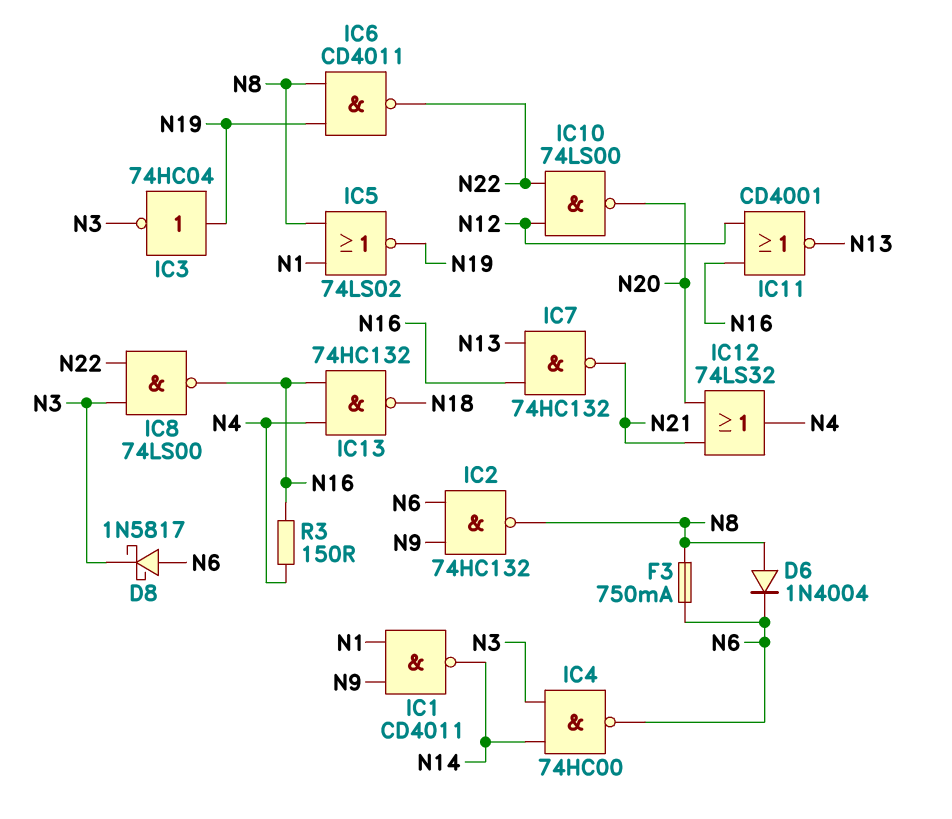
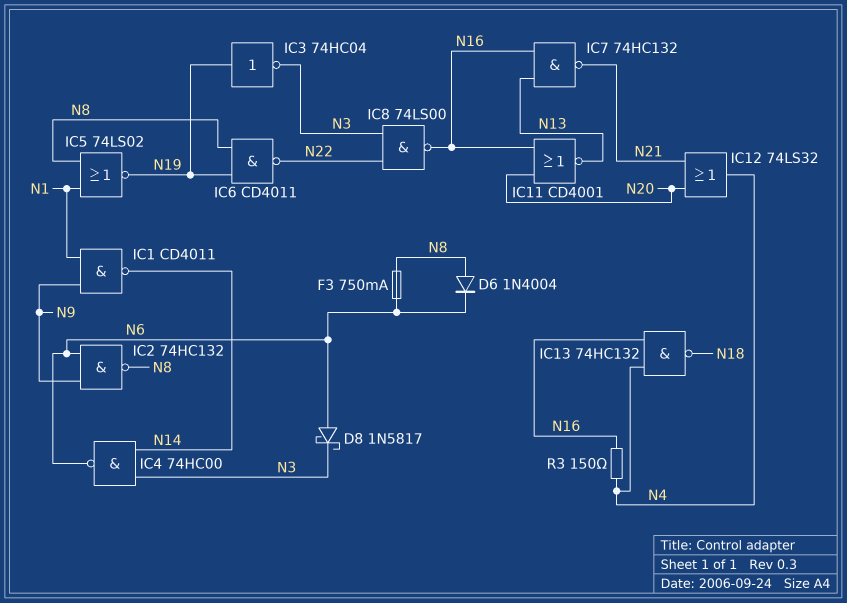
IC10: NAND 74LS00 (in N12, in N22, out N20) -> none
IC11: NOR CD4001 (in N12, in N16, out N13) -> NOR CD4001 (in N16, in N20, out N13)

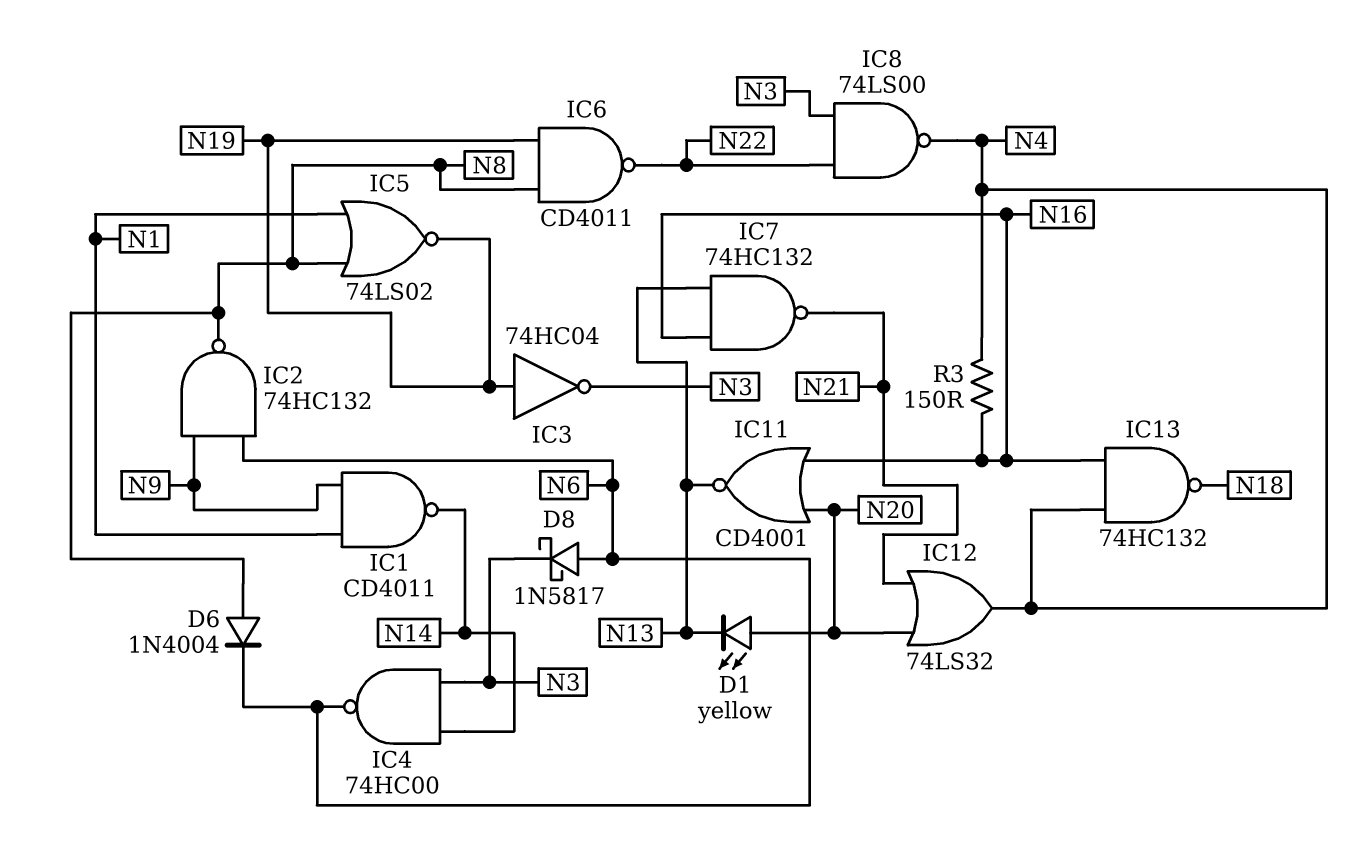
D1: none -> LED yellow (A N20, K N13)
F3: 750mA (N6, N8) -> none
IC8: NAND 74LS00 (in N3, in N22, out N16) -> NAND 74LS00 (in N3, in N22, out N4)

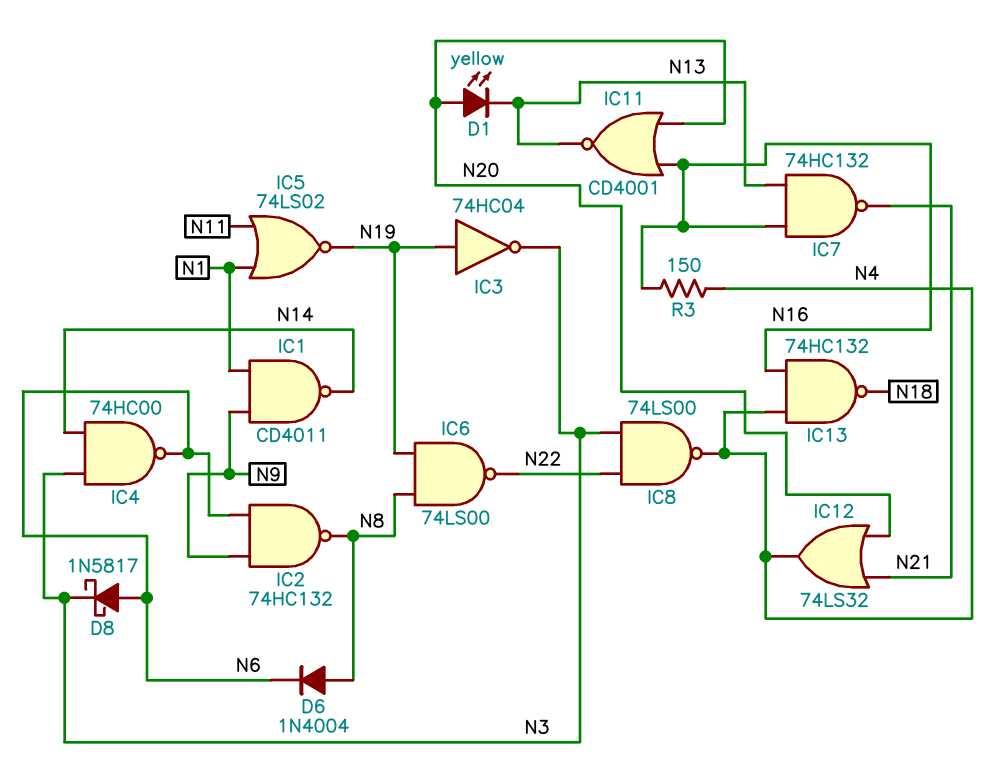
IC5: NOR 74LS02 (in N1, in N8, out N19) -> NOR 74LS02 (in N1, in N11, out N19)
IC6: NAND CD4011 (in N8, in N19, out N22) -> NAND 74LS00 (in N8, in N19, out N22)

